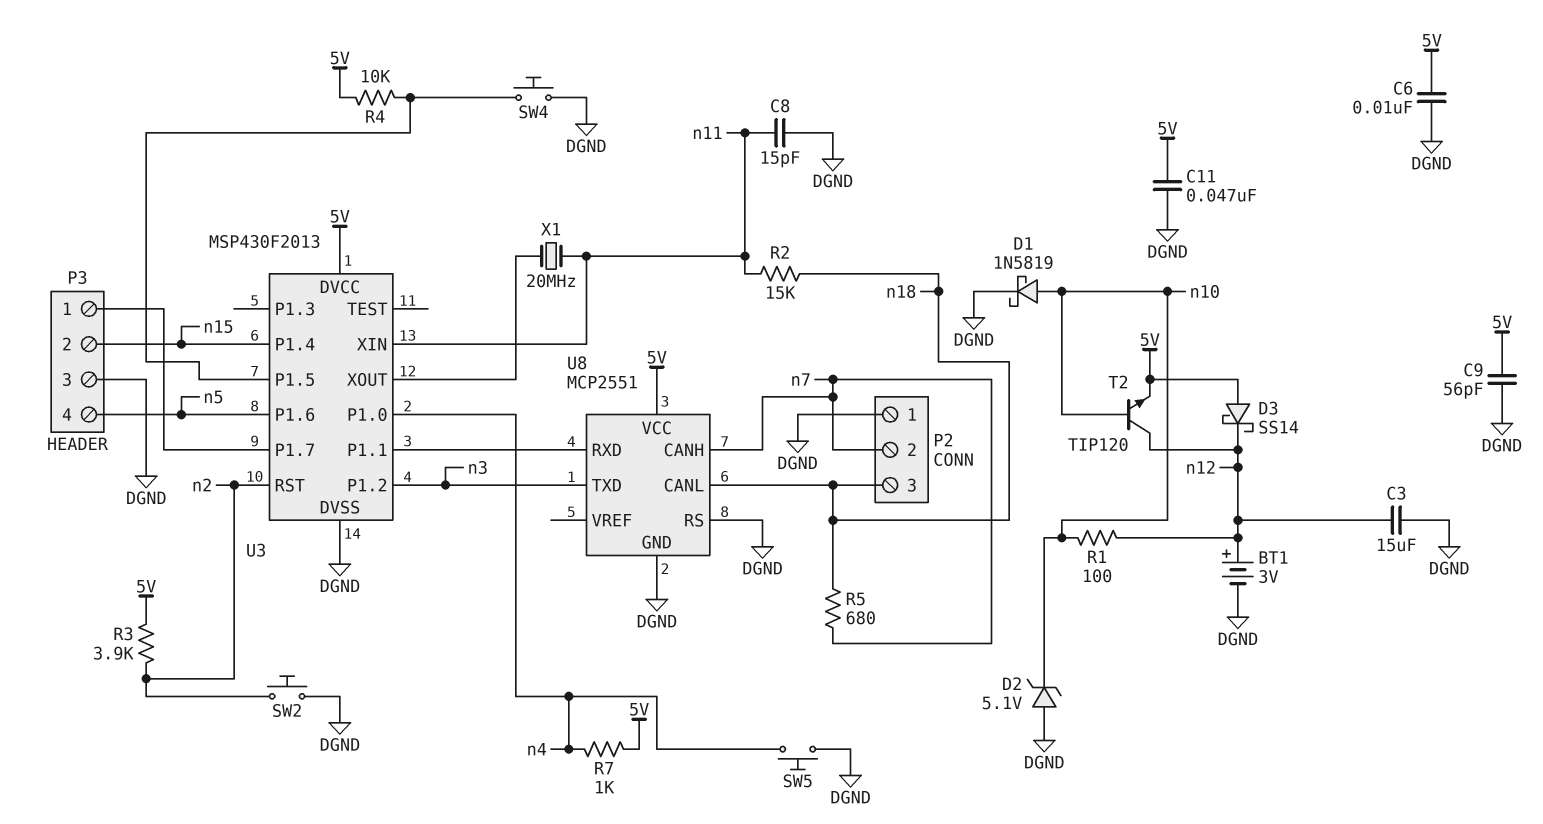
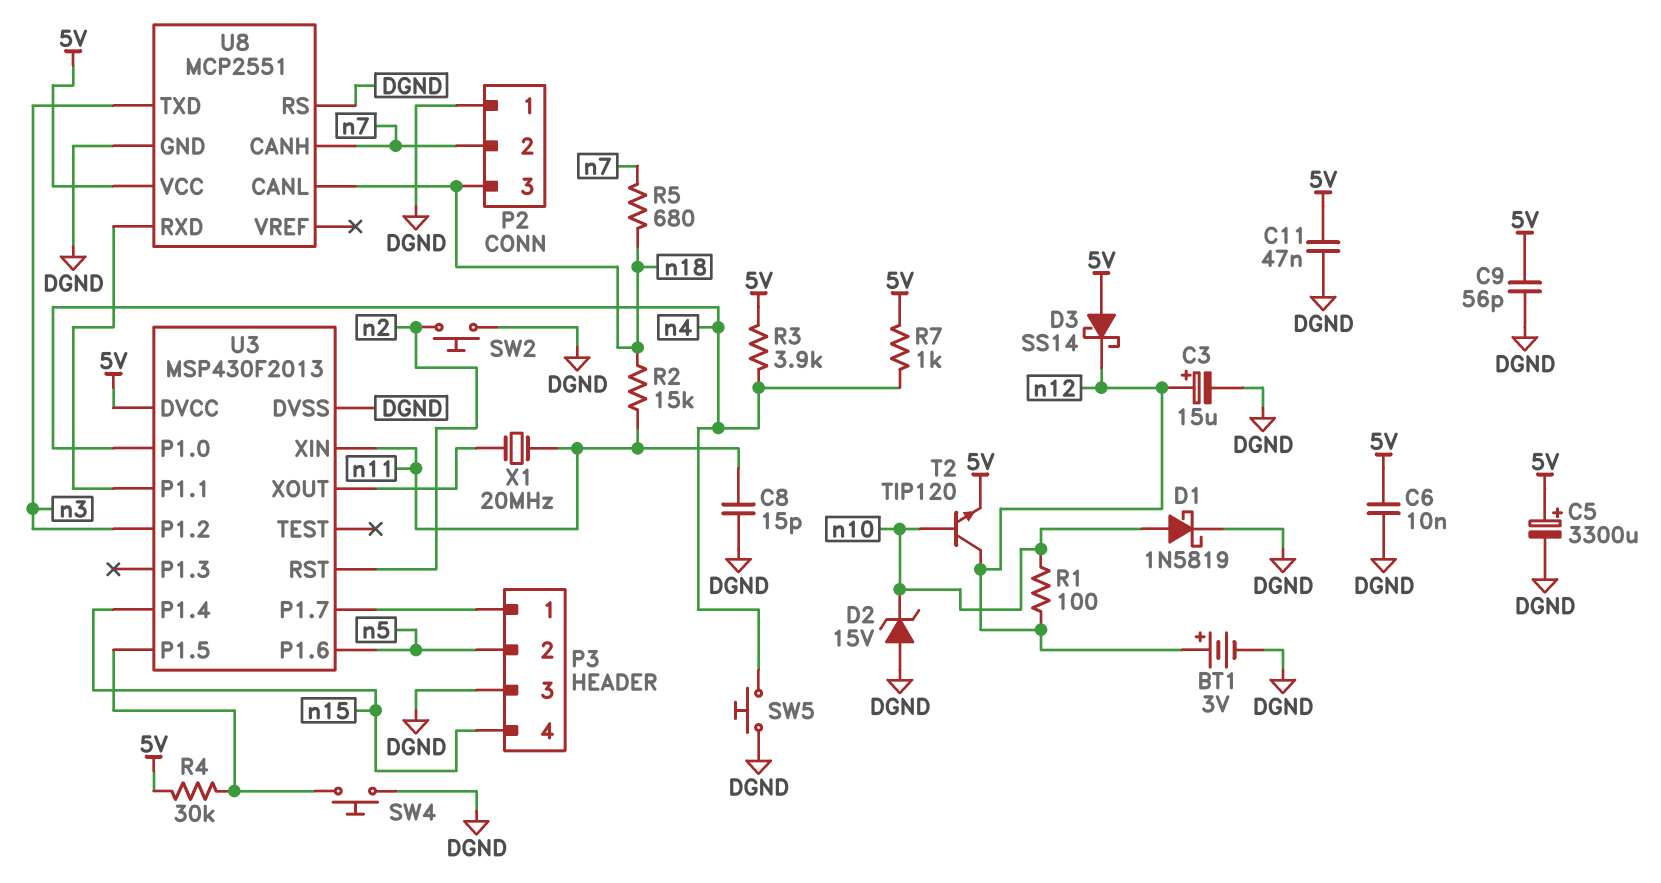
C3: 15uF (DGND, n12) -> 15uF (plus n12, minus DGND)
C5: none -> 3300uF (plus 5V, minus DGND)
D2: zener 5.1V (A DGND, K n10) -> zener 15V (A DGND, K n10)
P3 pin 2: n15 -> n5
P3 pin 4: n5 -> n15
R3: 3.9k (5V, n2) -> 3.9k (5V, n4)
R4: 10k (5V, U3/P1.5) -> 30k (5V, U3/P1.5)

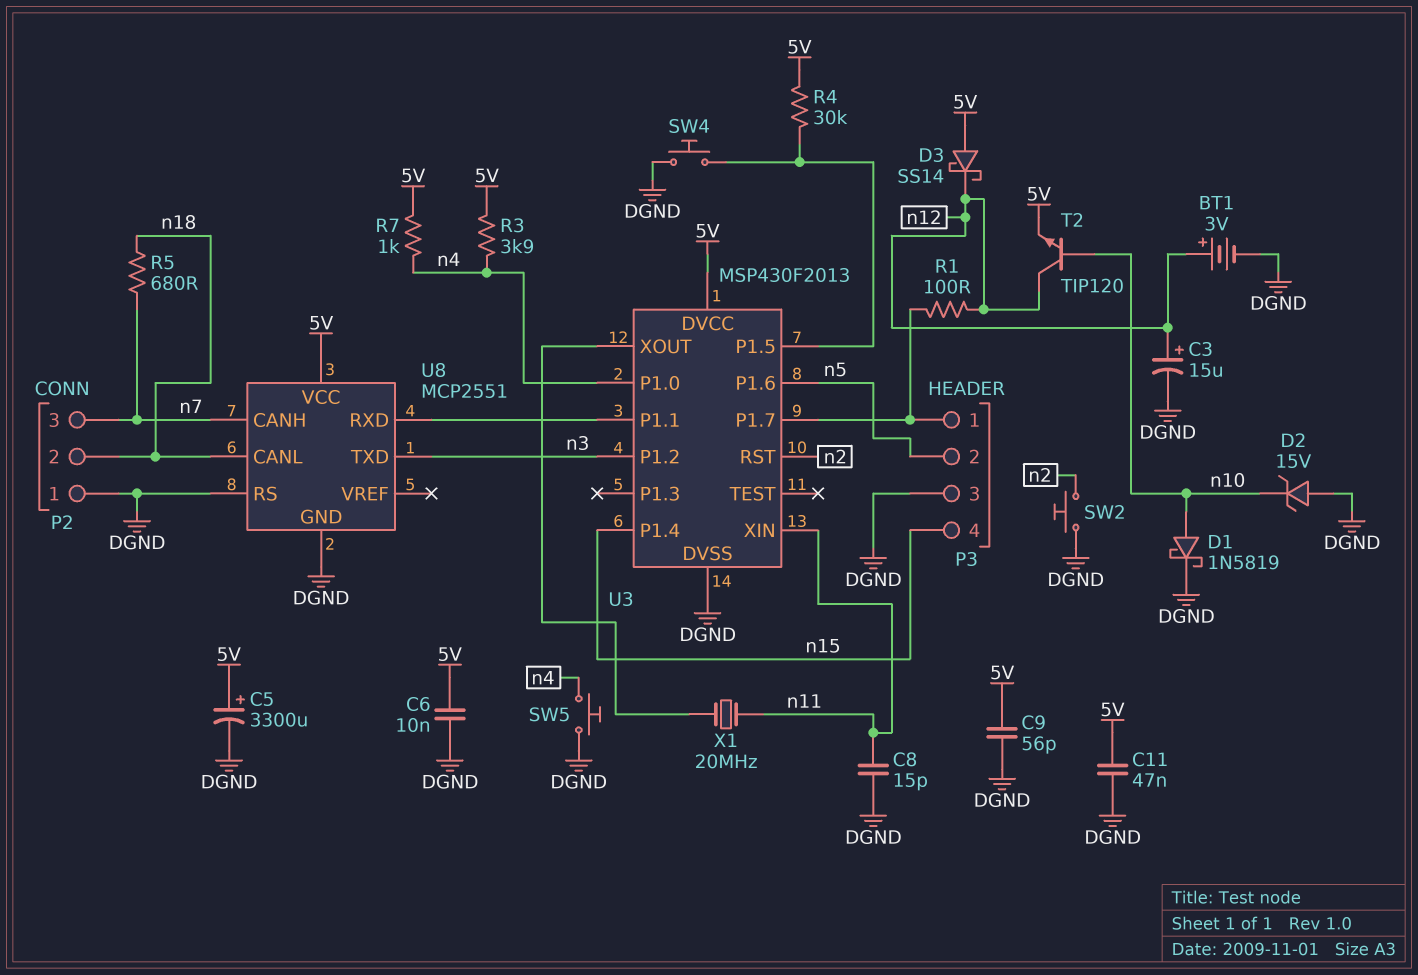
P2 pin 2: n7 -> n18
P2 pin 3: n18 -> n7
R1: 100 (n10, n12) -> 100 (P3/1, n12)
R2: 15k (n11, n18) -> none

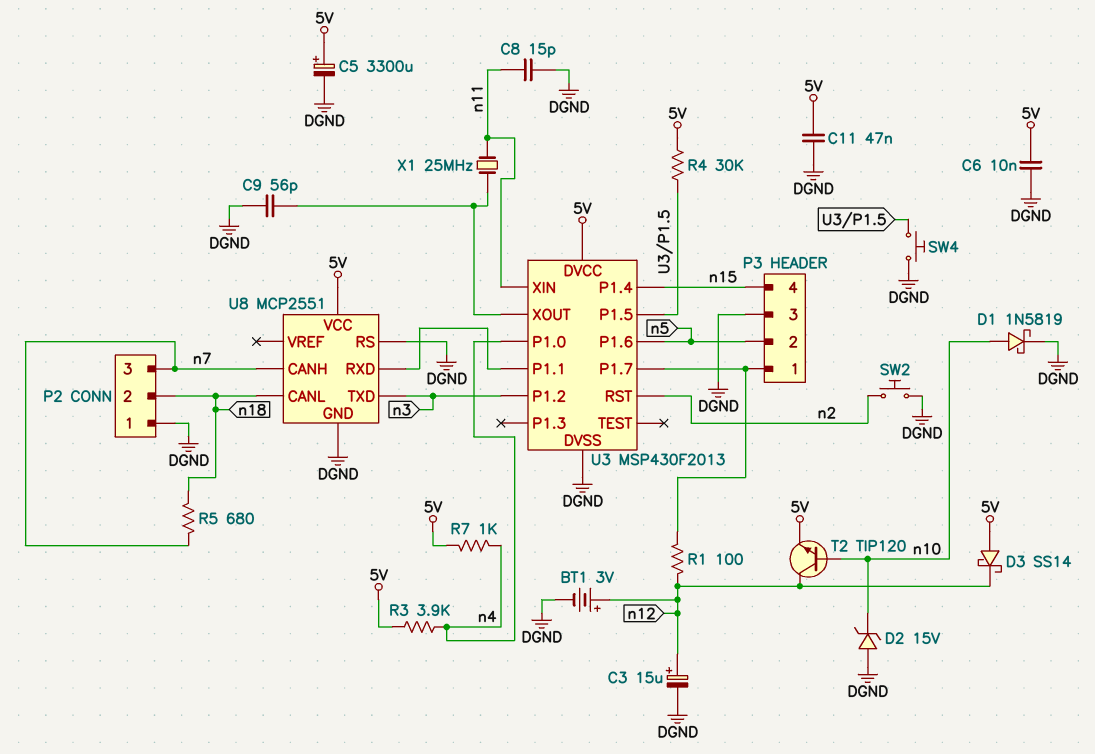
C9: 56pF (5V, DGND) -> 56pF (DGND, U3/XOUT)
SW5: button (DGND, n4) -> none
X1: 20MHz (U3/XOUT, n11) -> 25MHz (U3/XOUT, n11)

